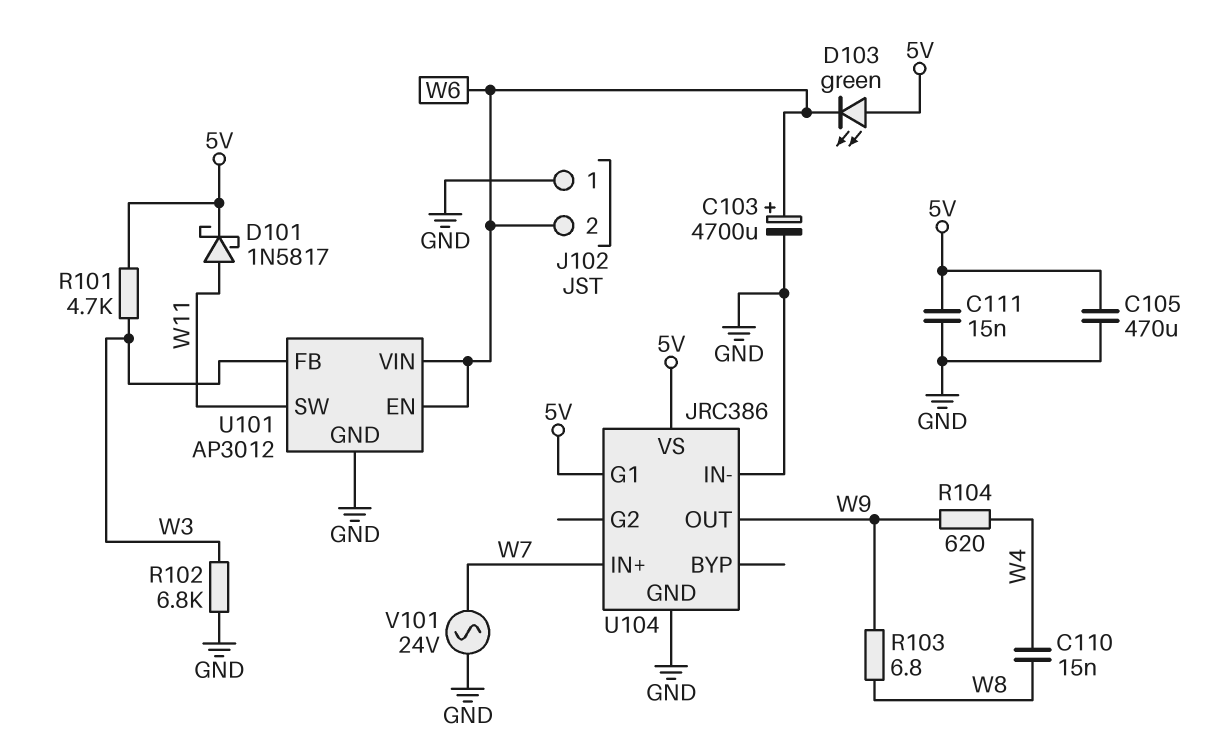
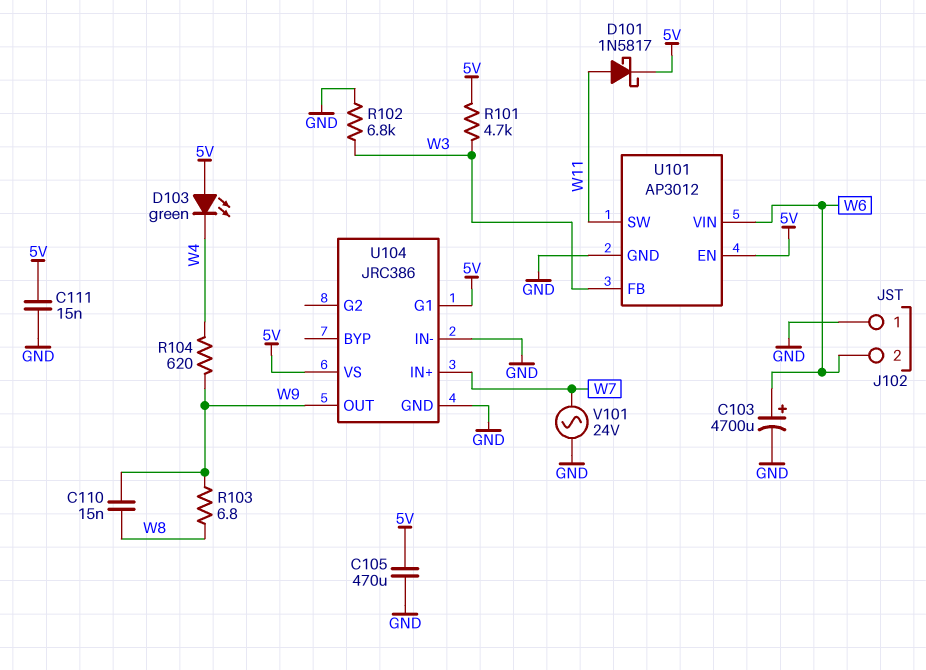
C110: 15nF (W4, W8) -> 15nF (W8, W9)
D103: LED green (A 5V, K W6) -> LED green (A 5V, K W4)
U101 pin EN: W6 -> 5V

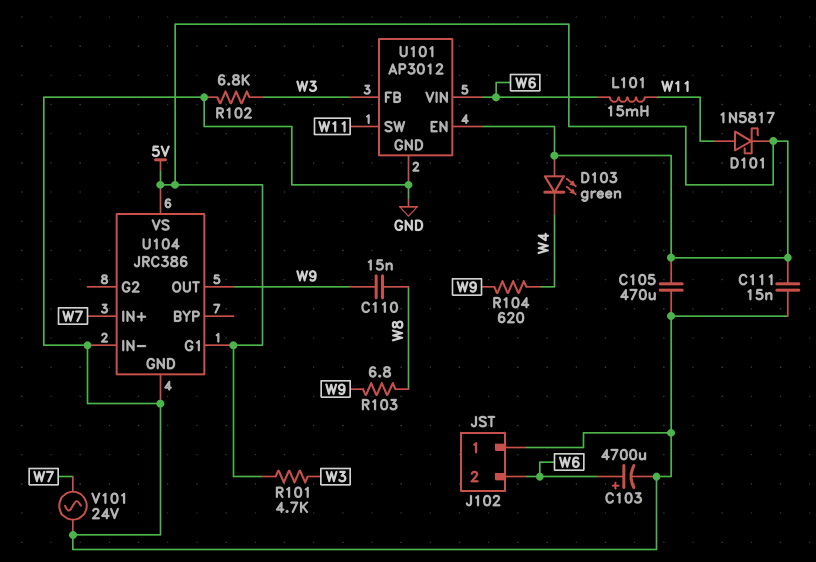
L101: none -> 15mH (W6, W11)

